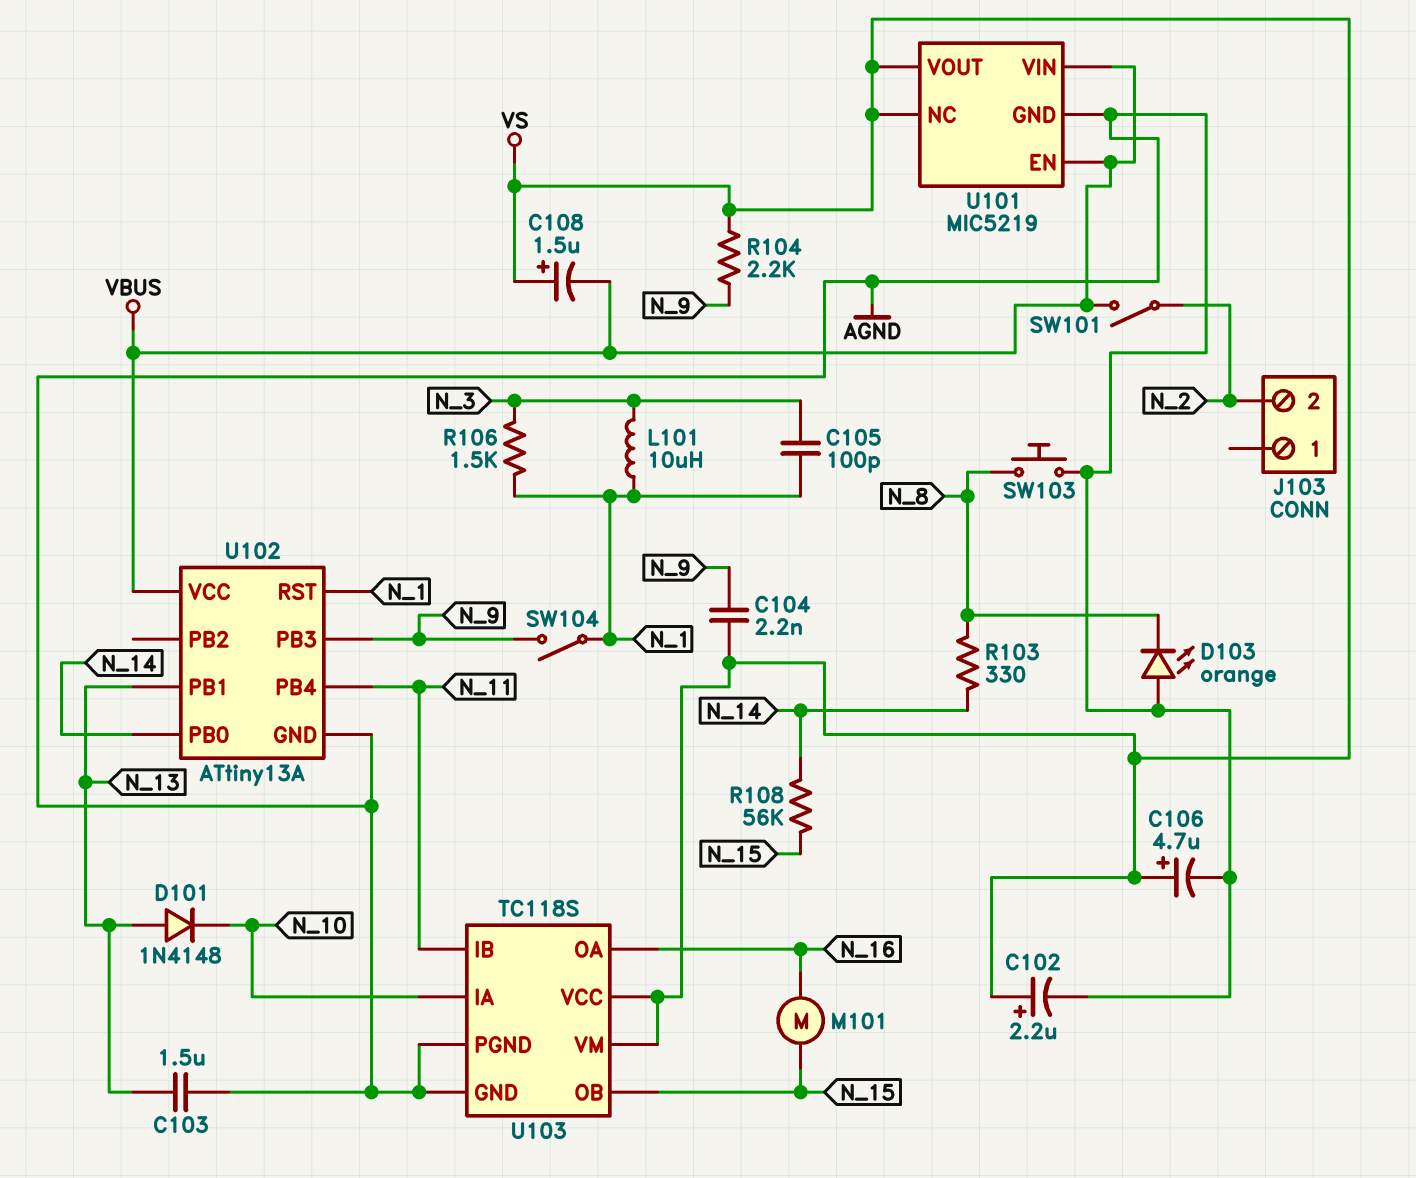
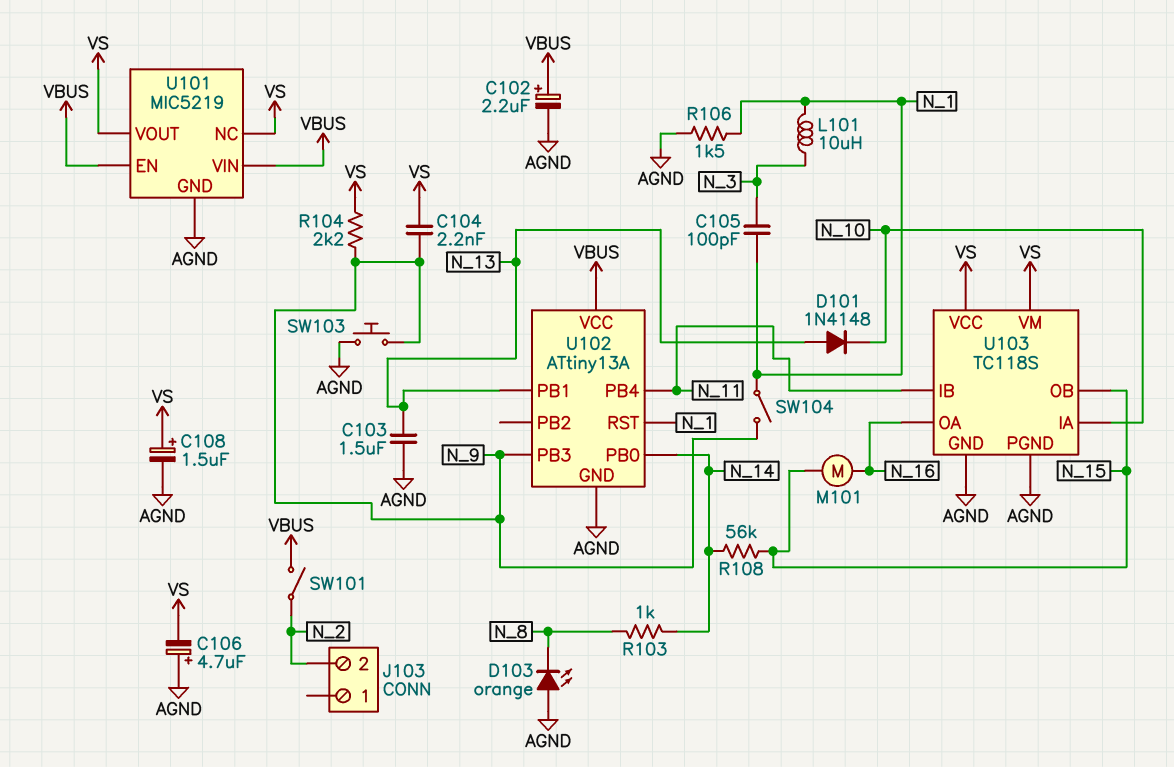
C102: 2.2uF (plus VS, minus AGND) -> 2.2uF (plus VBUS, minus AGND)
C106: 4.7uF (plus VS, minus AGND) -> 4.7uF (plus AGND, minus VS)
C108: 1.5uF (plus VS, minus VBUS) -> 1.5uF (plus VS, minus AGND)
R103: 330 (N_8, N_14) -> 1k (N_8, N_14)
R106: 1.5k (N_1, N_3) -> 1.5k (AGND, N_1)
SW103: button (AGND, N_8) -> button (AGND, N_9)

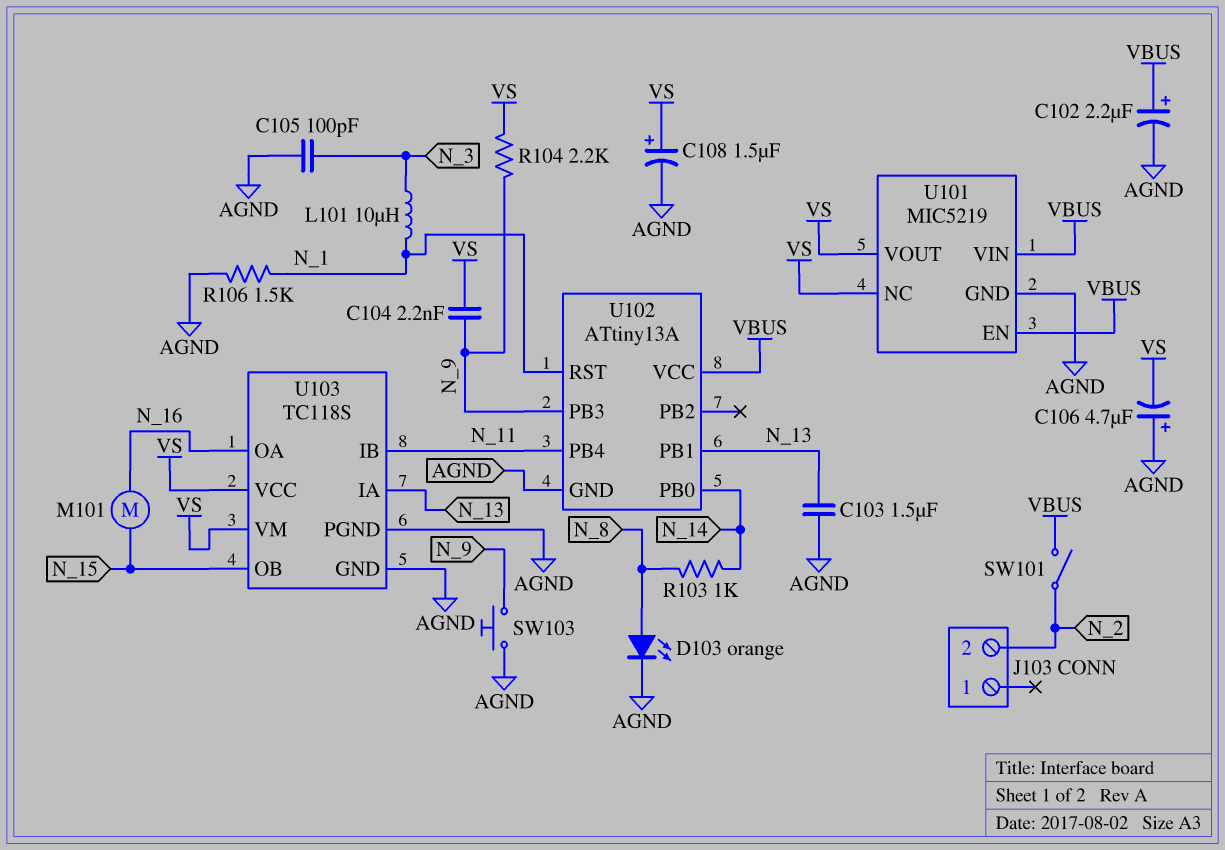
C105: 100pF (N_1, N_3) -> 100pF (AGND, N_3)
D101: diode 1N4148 (A N_13, K N_10) -> none
D103: LED orange (A AGND, K N_8) -> LED orange (A N_8, K AGND)
R108: 56k (N_14, N_15) -> none
SW104: switch (N_1, N_9) -> none
U103 pin IA: N_10 -> N_13

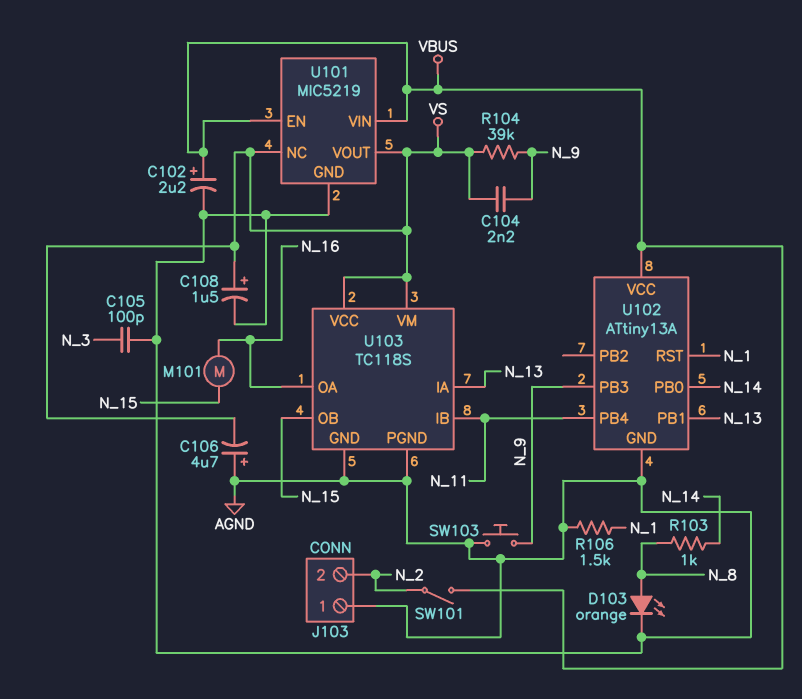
C103: 1.5uF (AGND, N_13) -> none
J103 pin 1: none -> AGND
L101: 10uH (N_1, N_3) -> none
R104: 2.2k (N_9, VS) -> 39k (N_9, VS)

